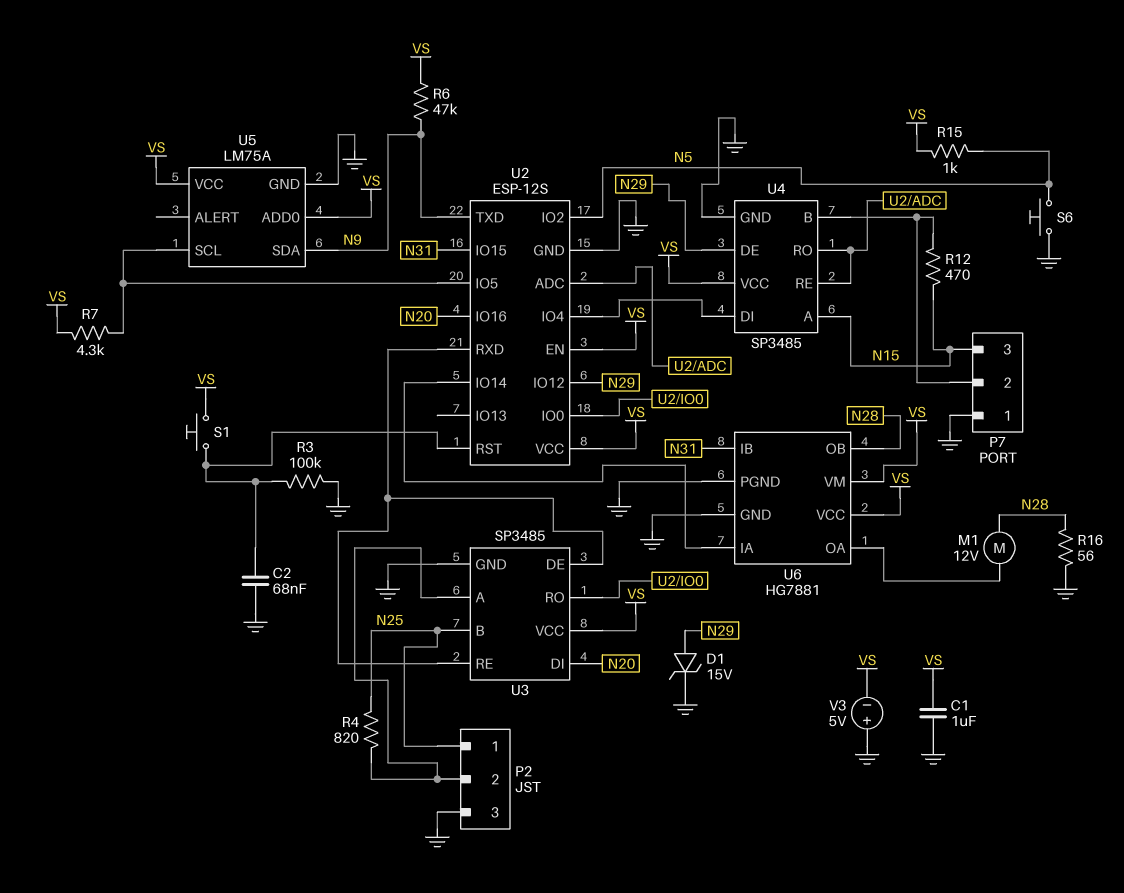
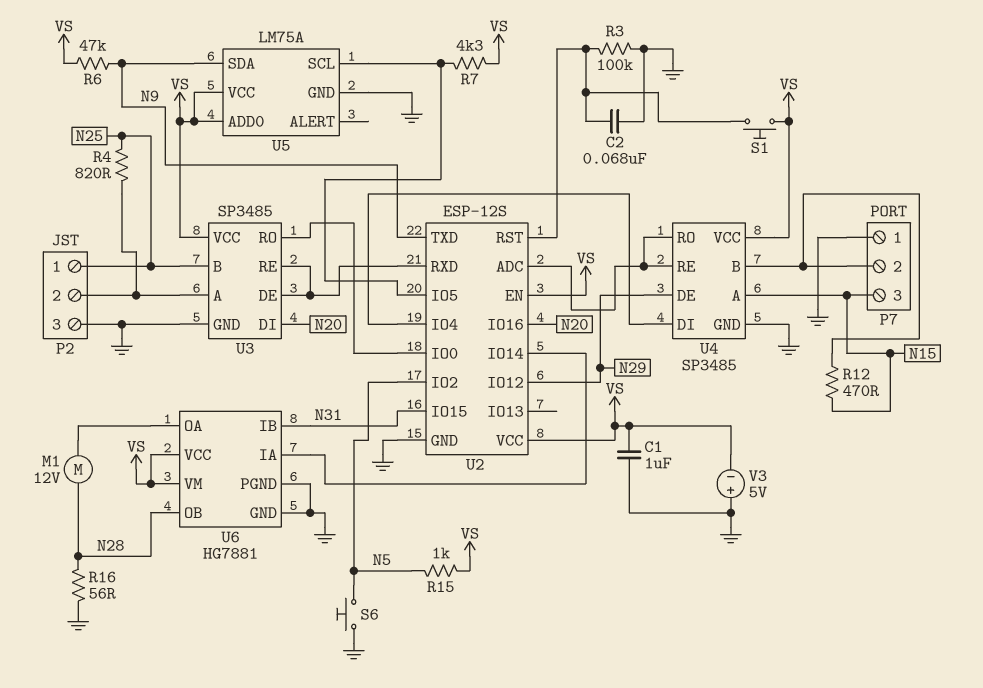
D1: zener 15V (A N29, K GND) -> none

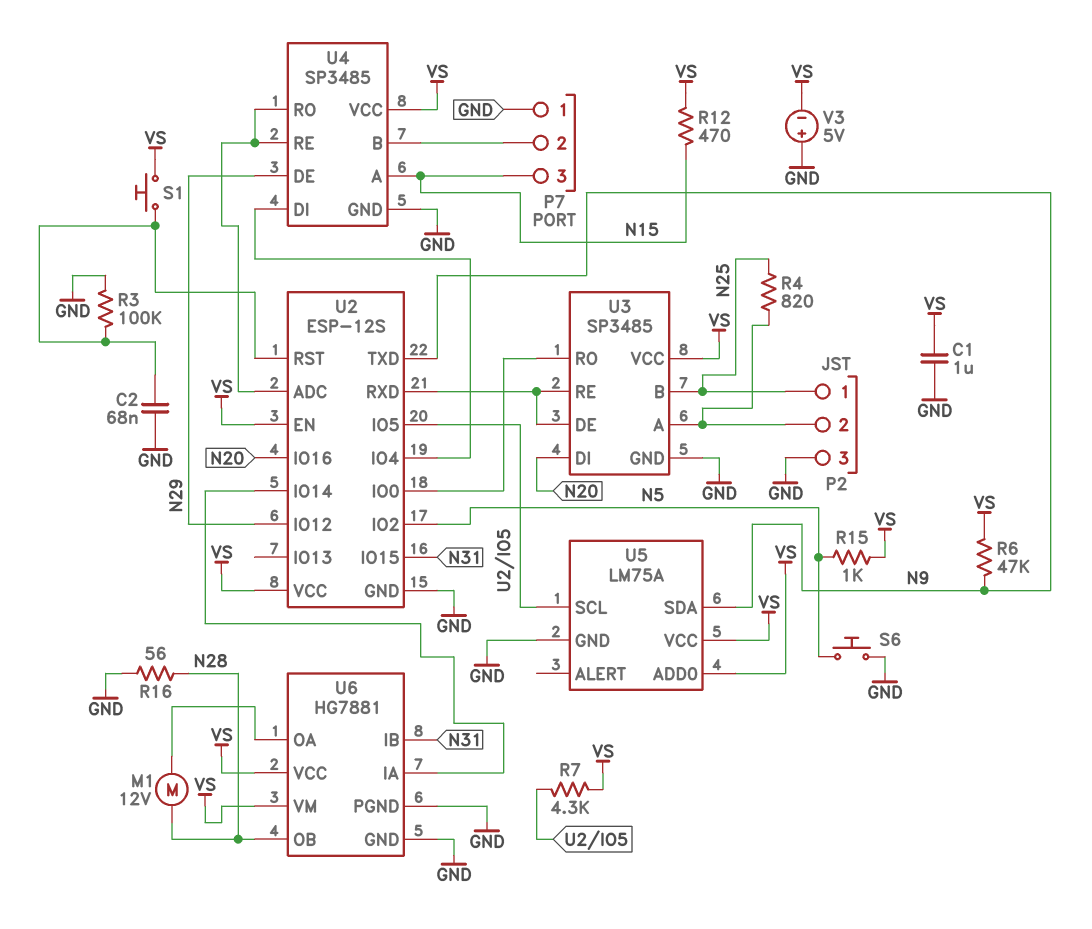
R12: 470 (N15, P7/2) -> 470 (N15, VS)

